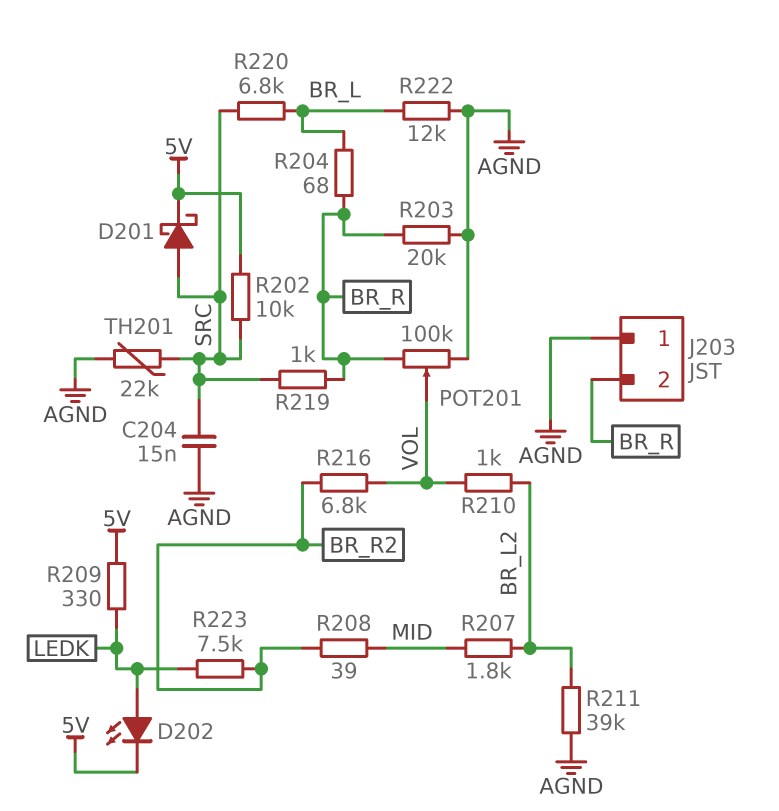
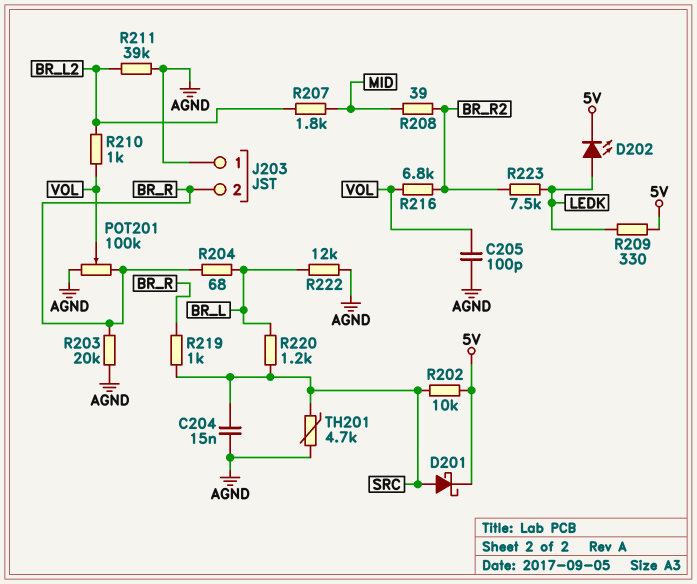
C205: none -> 100pF (AGND, VOL)
R220: 6.8k (BR_L, SRC) -> 1.2k (BR_L, SRC)
TH201: 22k (AGND, SRC) -> 4.7k (AGND, SRC)

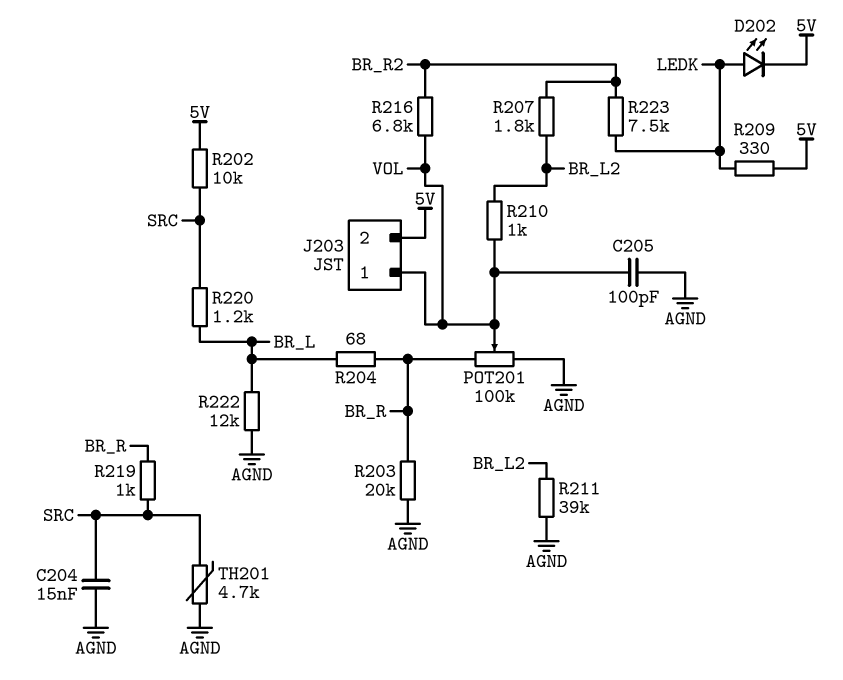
D201: schottky (A SRC, K 5V) -> none
J203 pin 1: AGND -> VOL
J203 pin 2: BR_R -> 5V
R207: 1.8k (BR_L2, MID) -> 1.8k (BR_L2, BR_R2)
R208: 39 (BR_R2, MID) -> none

